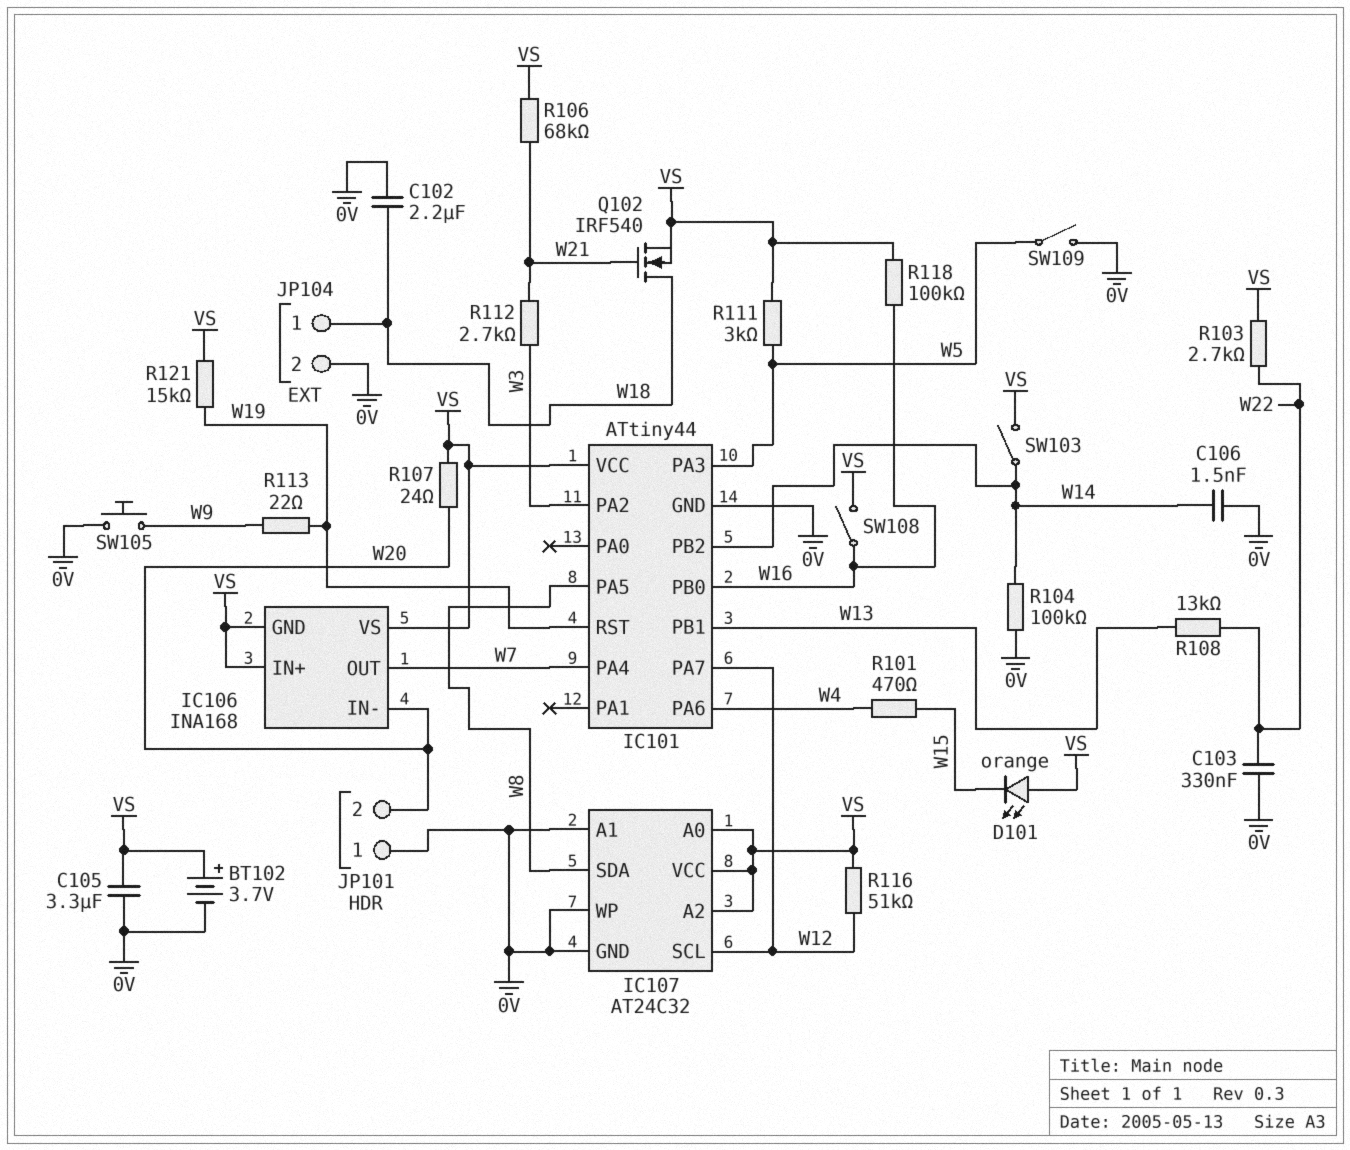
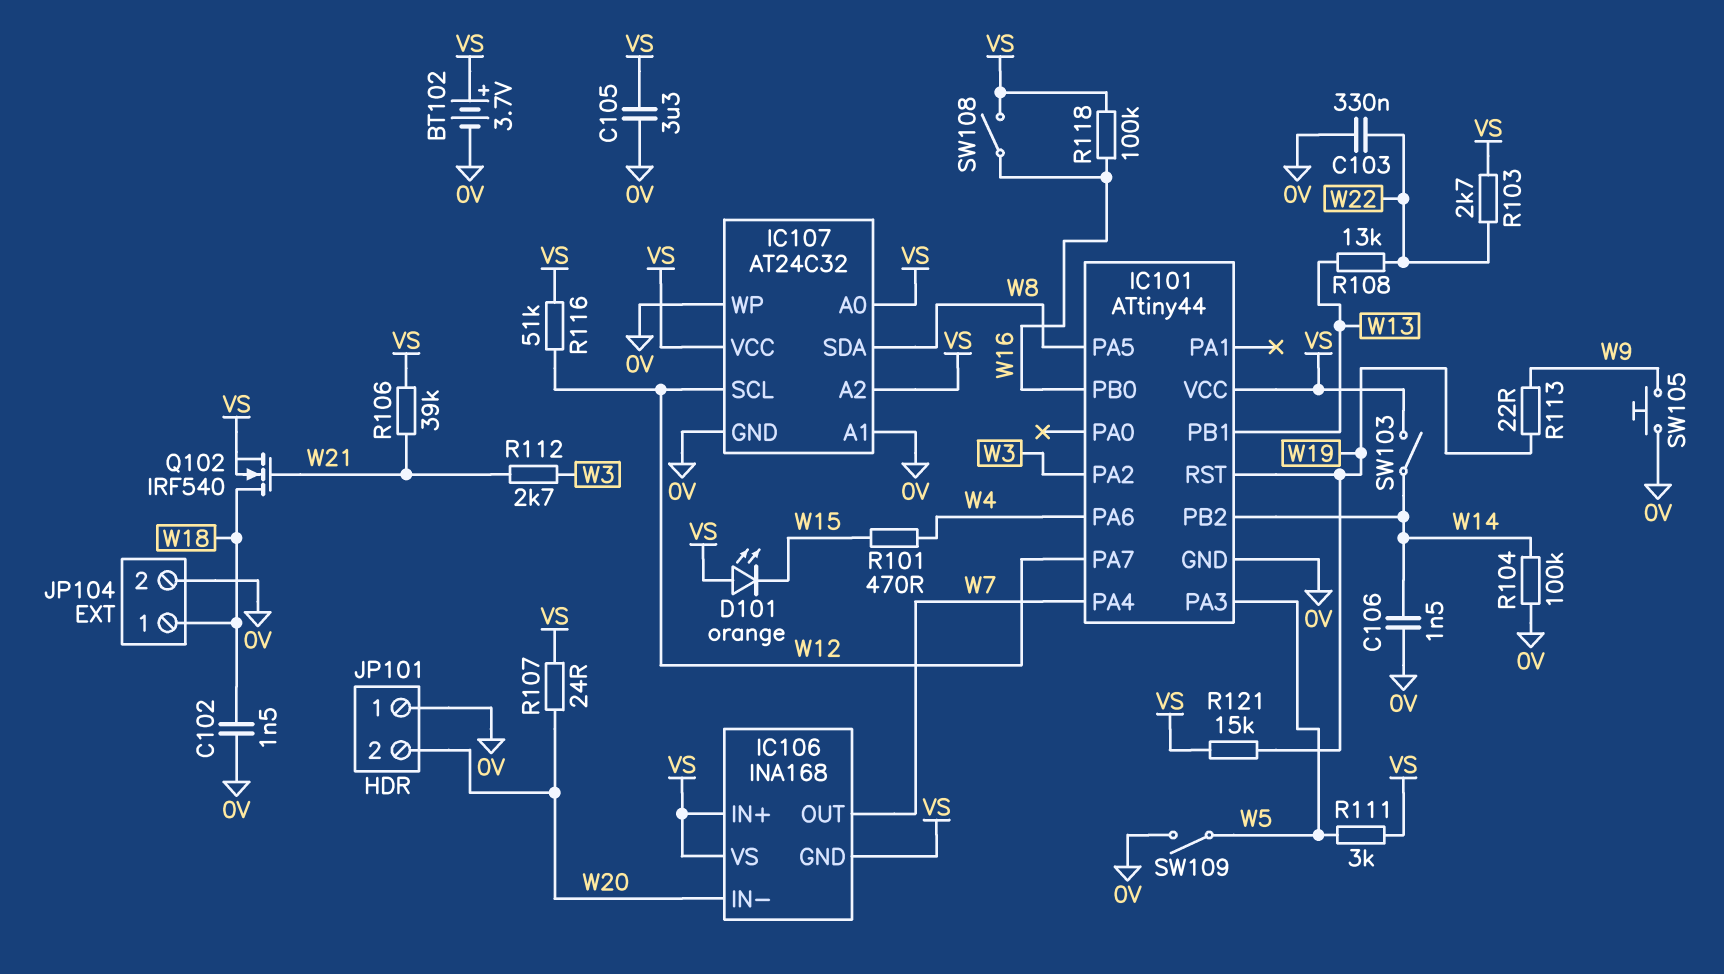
C102: 2.2uF (0V, W18) -> 1.5nF (0V, W18)
R106: 68k (VS, W21) -> 39k (VS, W21)

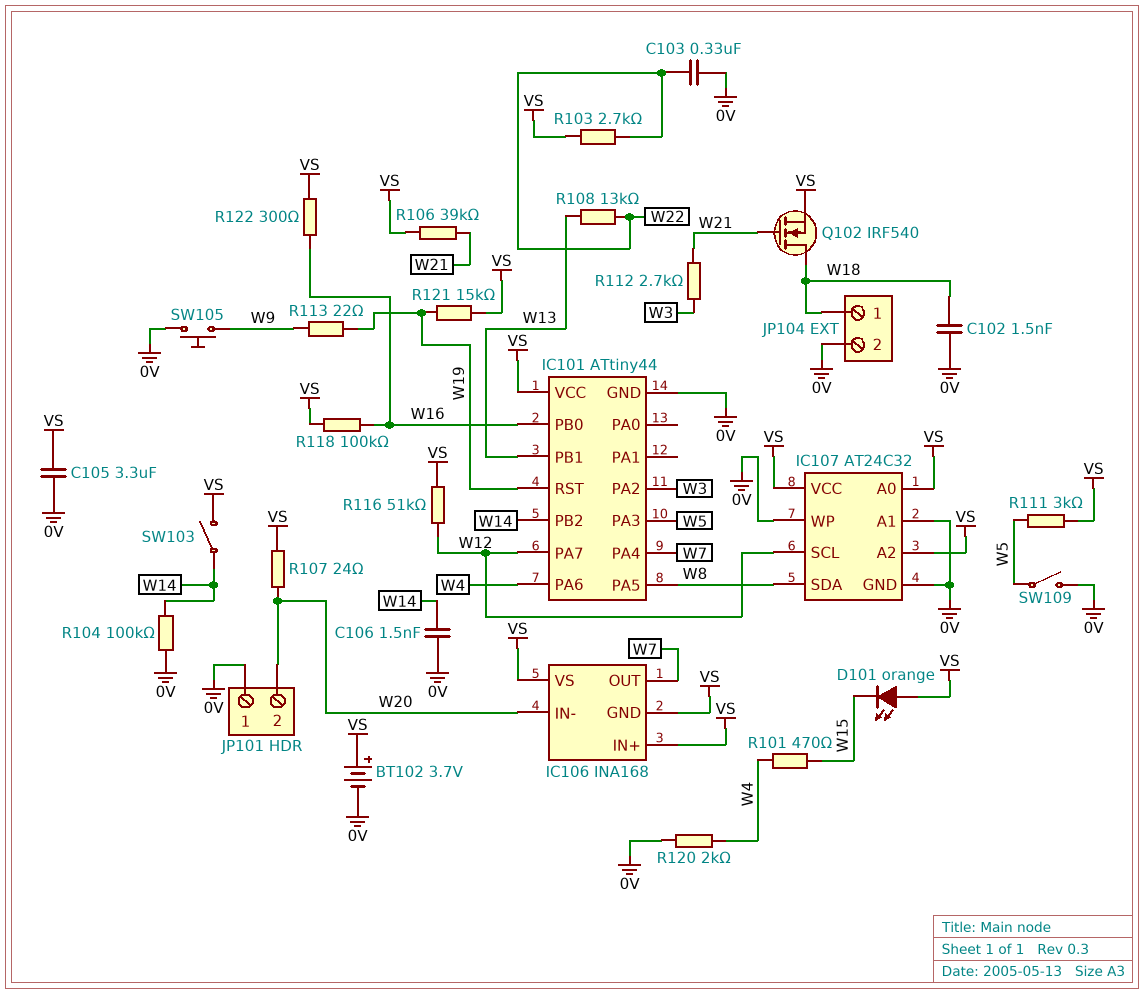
R120: none -> 2k (0V, W4)
R122: none -> 300 (VS, W16)
SW108: switch (VS, W16) -> none

